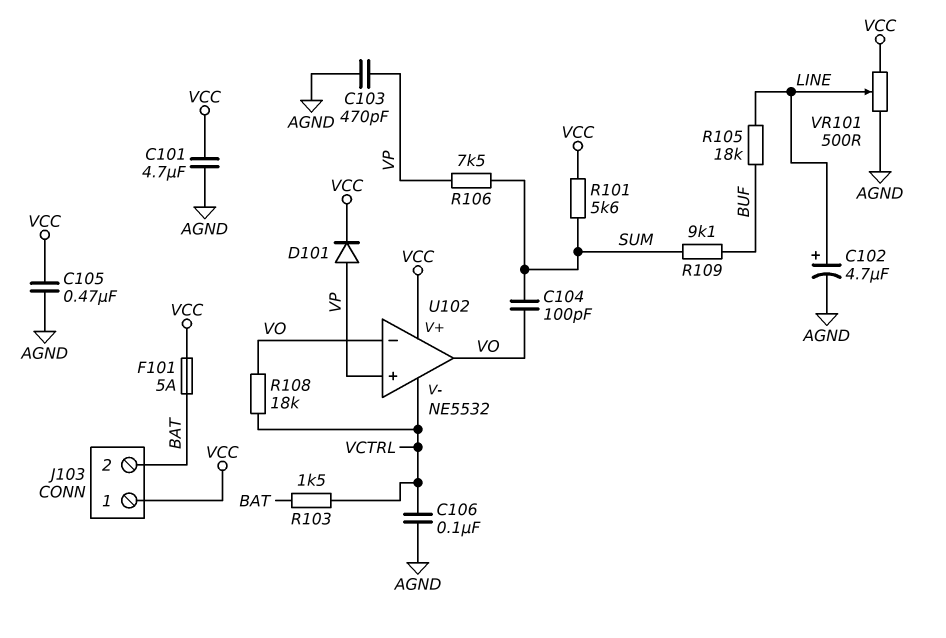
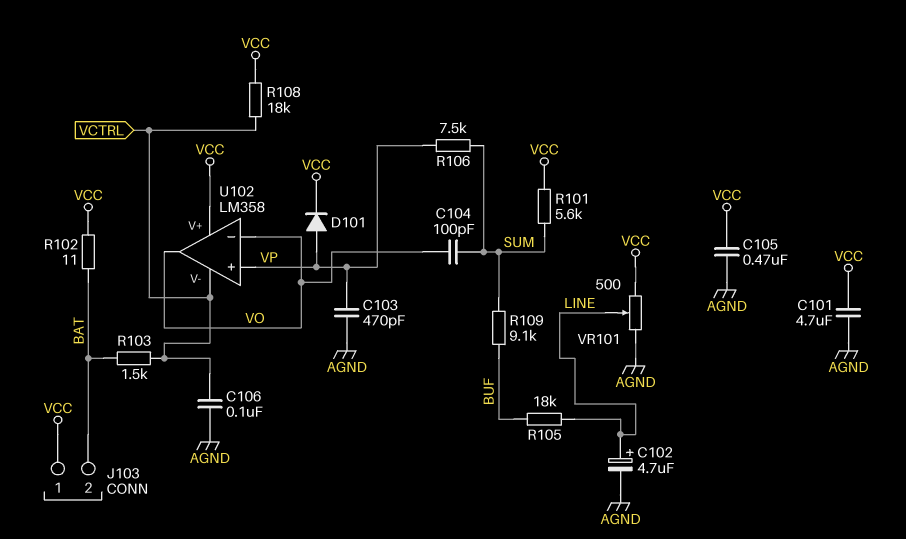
F101: 5A (BAT, VCC) -> none
R102: none -> 11 (BAT, VCC)
R108: 18k (VCTRL, VO) -> 18k (VCC, VCTRL)
U102: NE5532 -> LM358

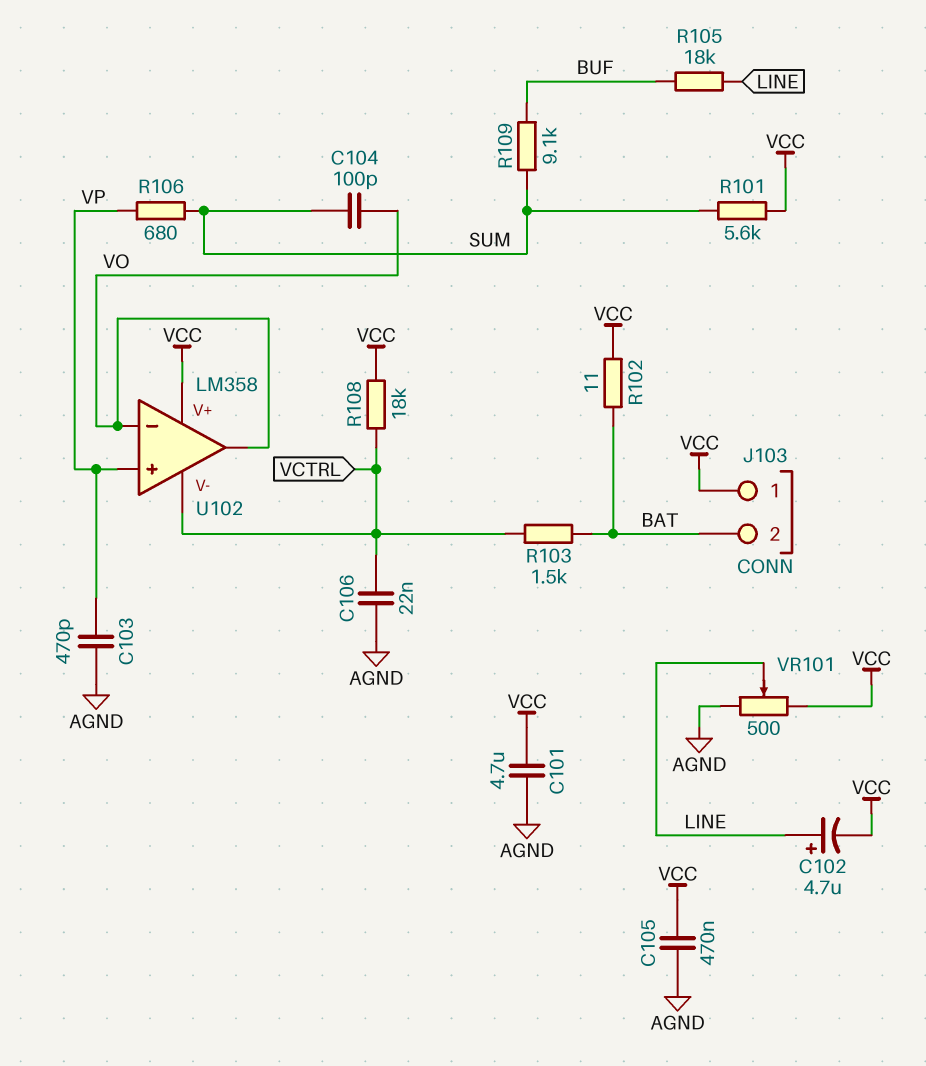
C102: 4.7uF (plus LINE, minus AGND) -> 4.7uF (plus LINE, minus VCC)
C106: 100nF (AGND, VCTRL) -> 22nF (AGND, VCTRL)
D101: diode (A VP, K VCC) -> none
R106: 7.5k (SUM, VP) -> 680 (SUM, VP)

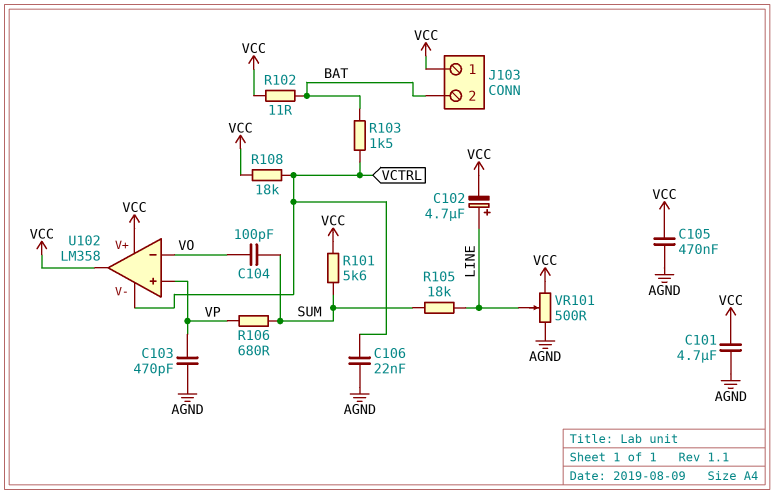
R105: 18k (BUF, LINE) -> 18k (LINE, SUM)
R109: 9.1k (BUF, SUM) -> none
U102 pin out: VO -> VCC

